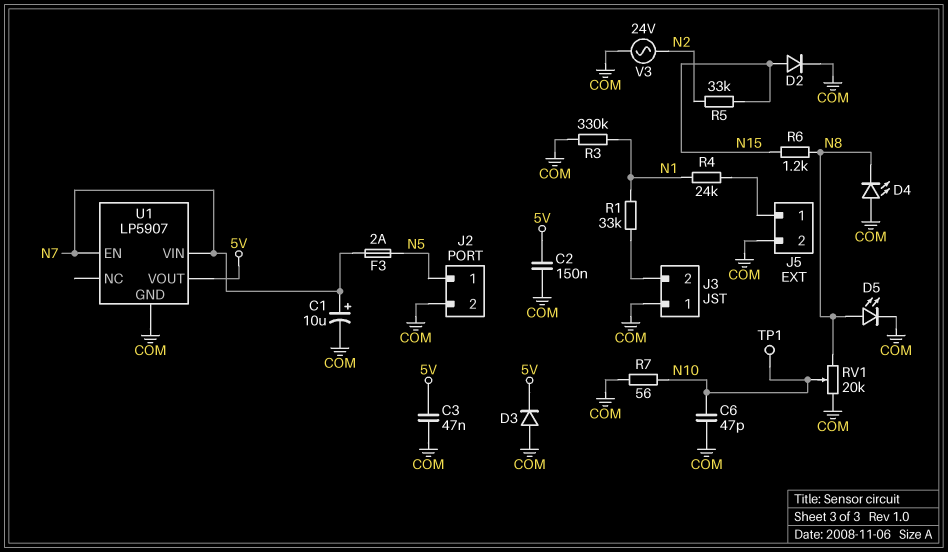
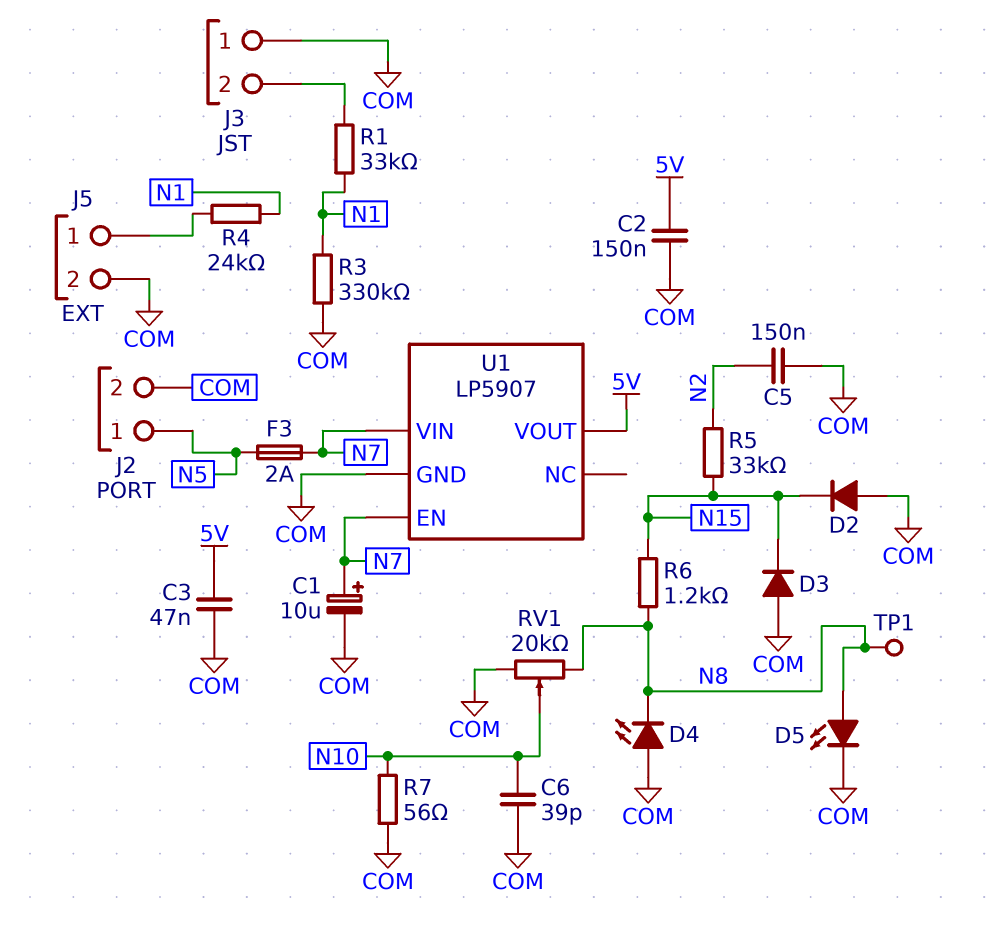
C5: none -> 150nF (COM, N2)
C6: 47pF (COM, N10) -> 39pF (COM, N10)
D2: diode (A N15, K COM) -> diode (A COM, K N15)
D3: diode (A COM, K 5V) -> diode (A COM, K N15)
TP1: test point (N10) -> test point (N8)
V3: AC 24V (COM, N2) -> none

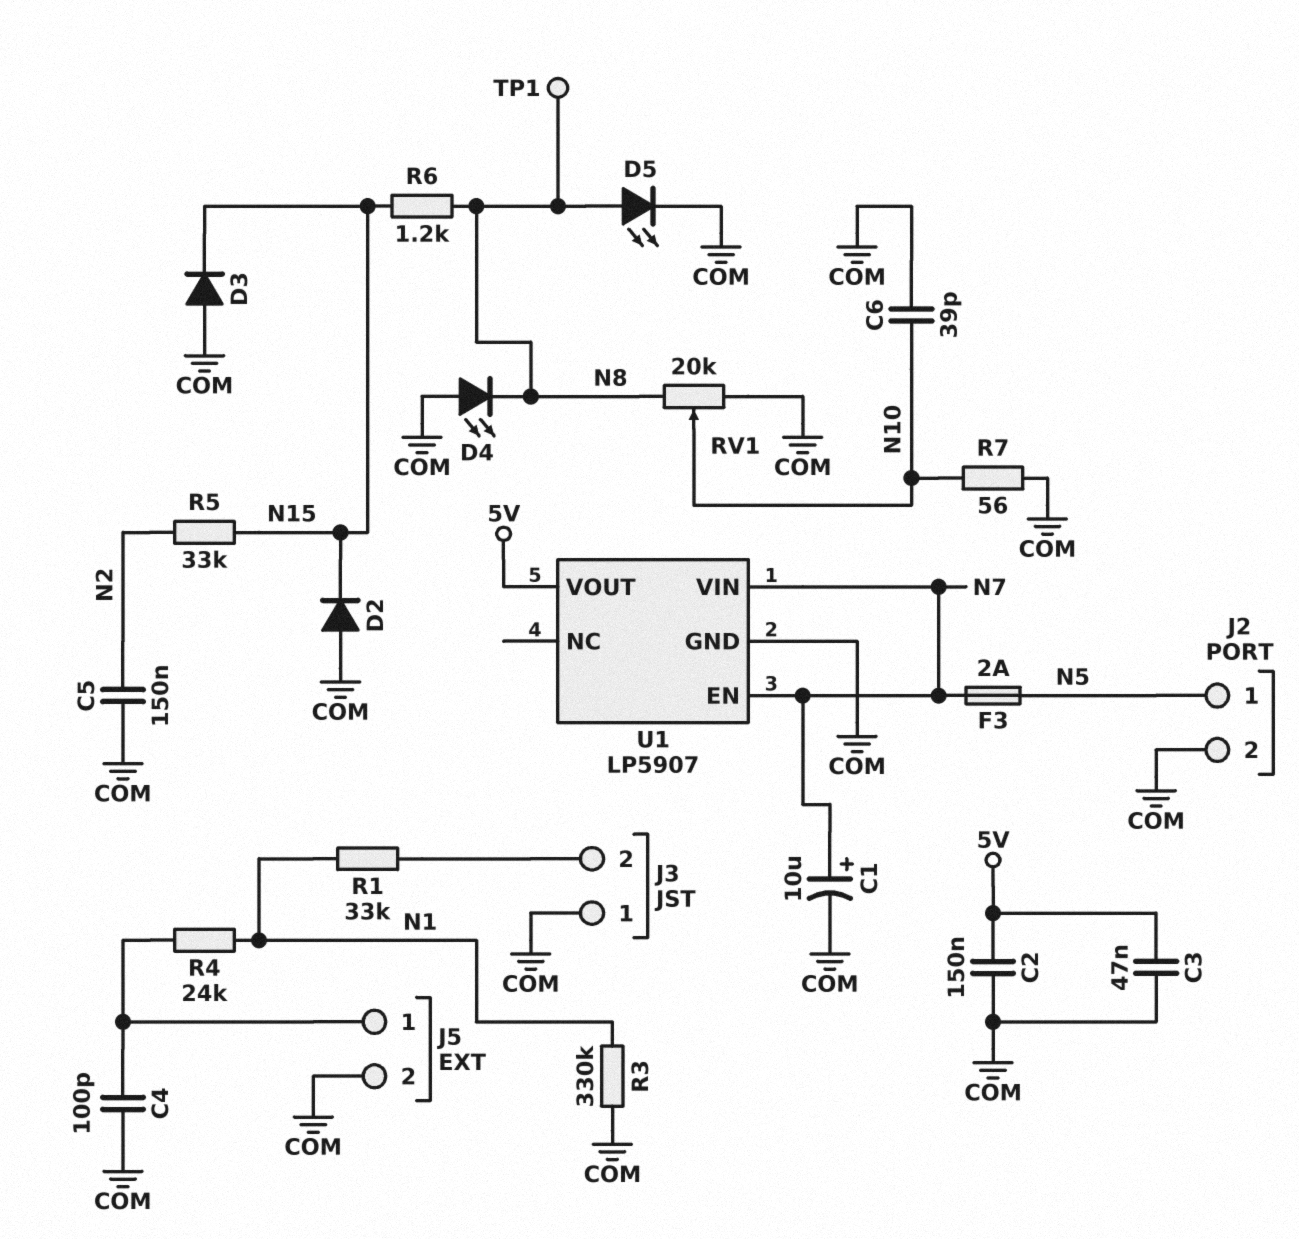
C4: none -> 100pF (COM, J5/1)

